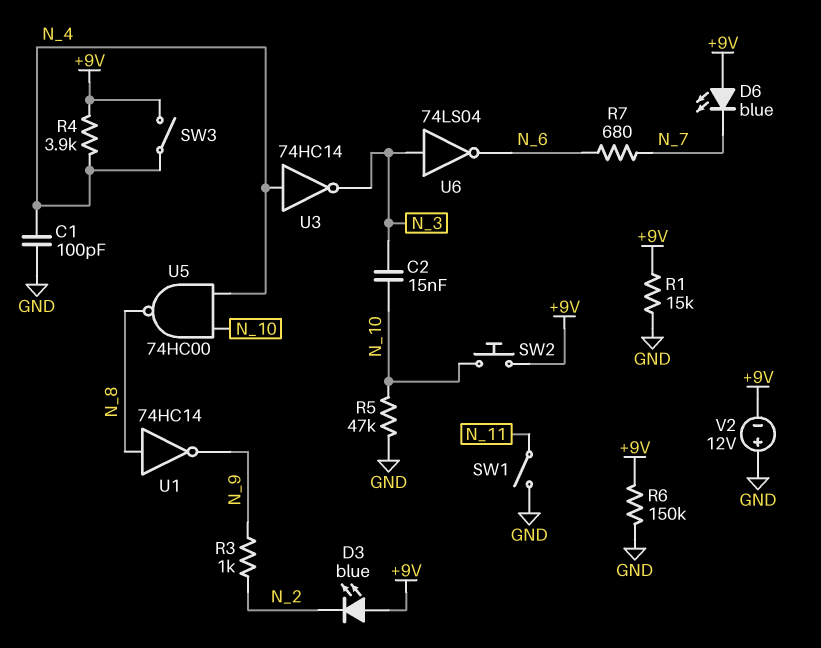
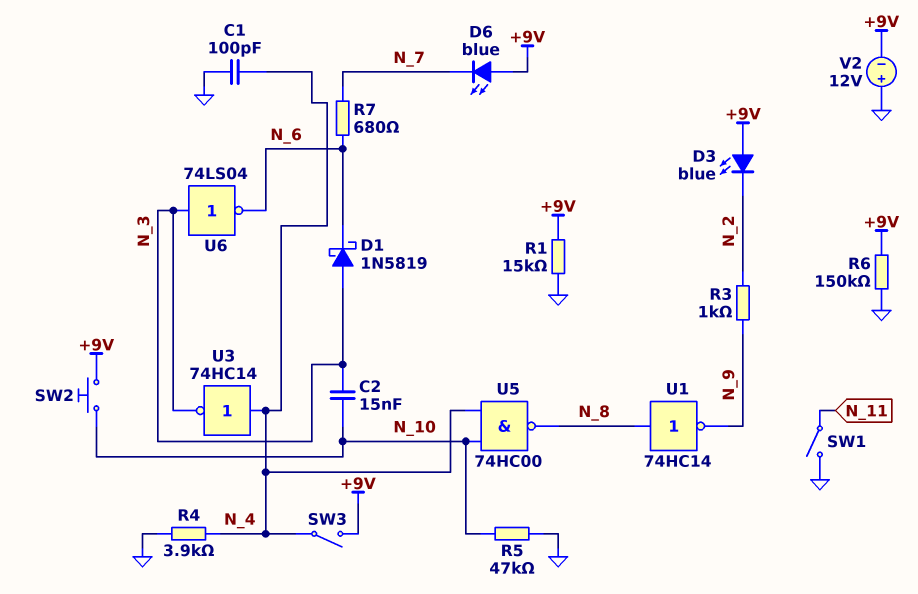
D1: none -> schottky 1N5819 (A N_3, K N_6)
R4: 3.9k (+9V, N_4) -> 3.9k (GND, N_4)

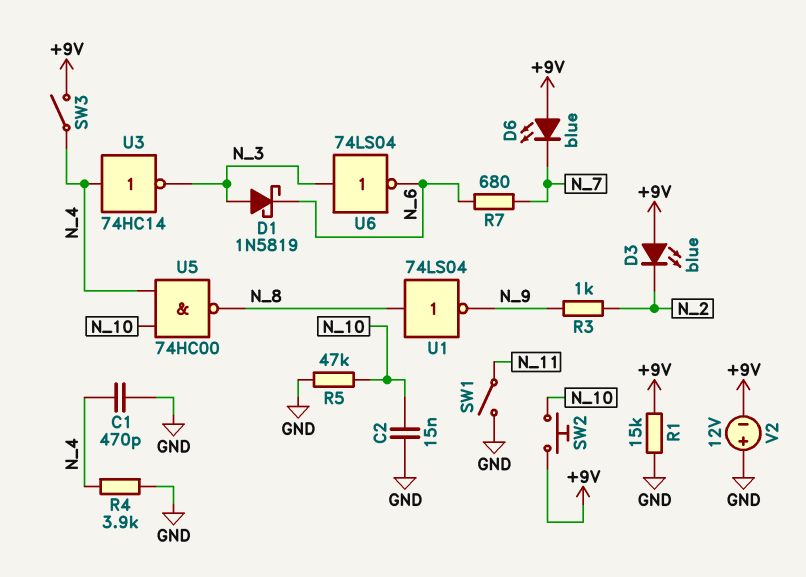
C1: 100pF (GND, N_4) -> 470pF (GND, N_4)
C2: 15nF (N_3, N_10) -> 15nF (GND, N_10)
R6: 150k (+9V, GND) -> none
U1: NOT 74HC14 (in N_8, out N_9) -> NOT 74LS04 (in N_8, out N_9)

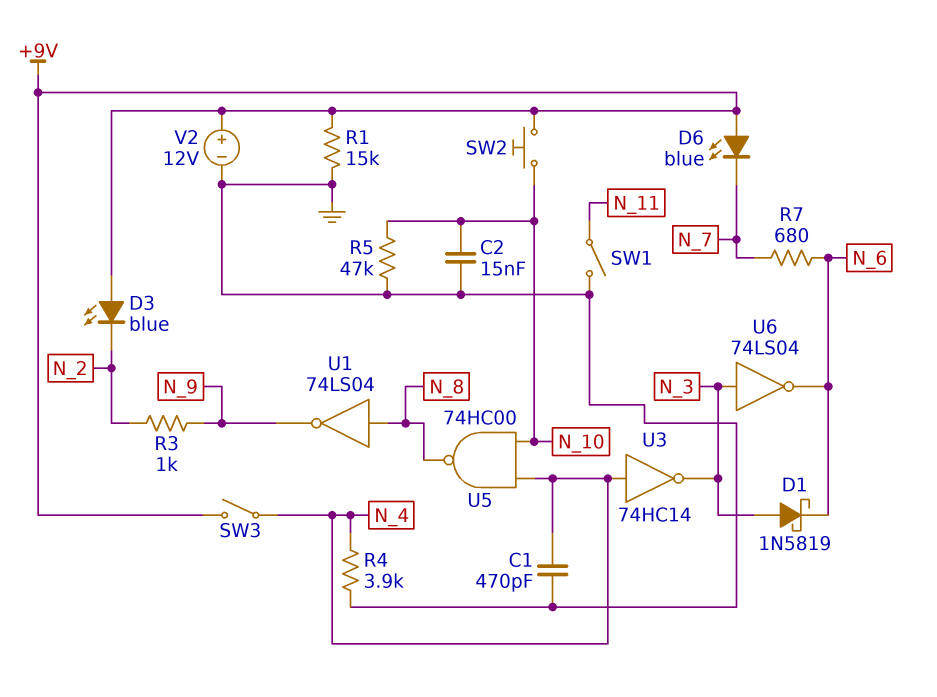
V2: 12V (plus GND, minus +9V) -> 12V (plus +9V, minus GND)

